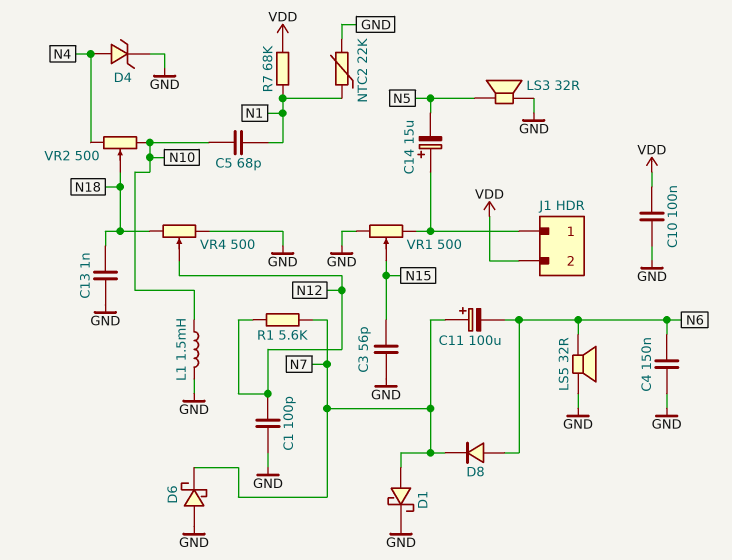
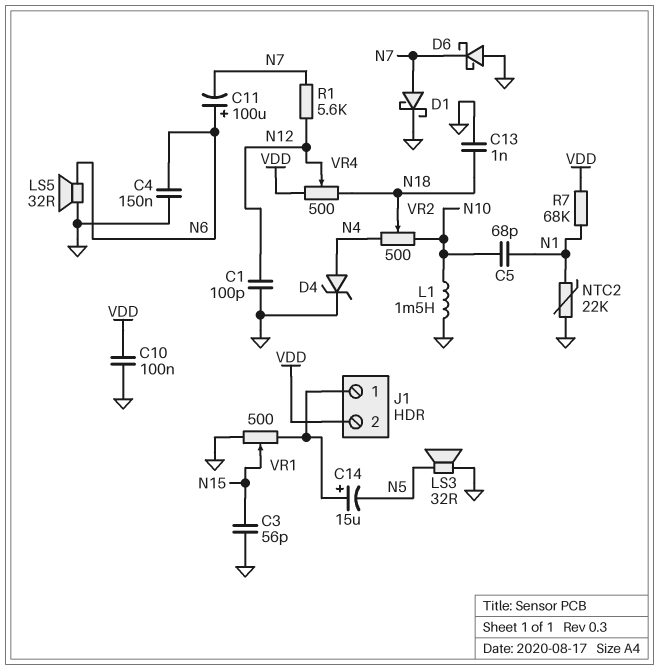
C11: 100uF (plus N7, minus N6) -> 100uF (plus N6, minus N7)
D8: diode (A N6, K N7) -> none
VR4: 500 (GND, N18, wiper N12) -> 500 (N18, VDD, wiper N12)

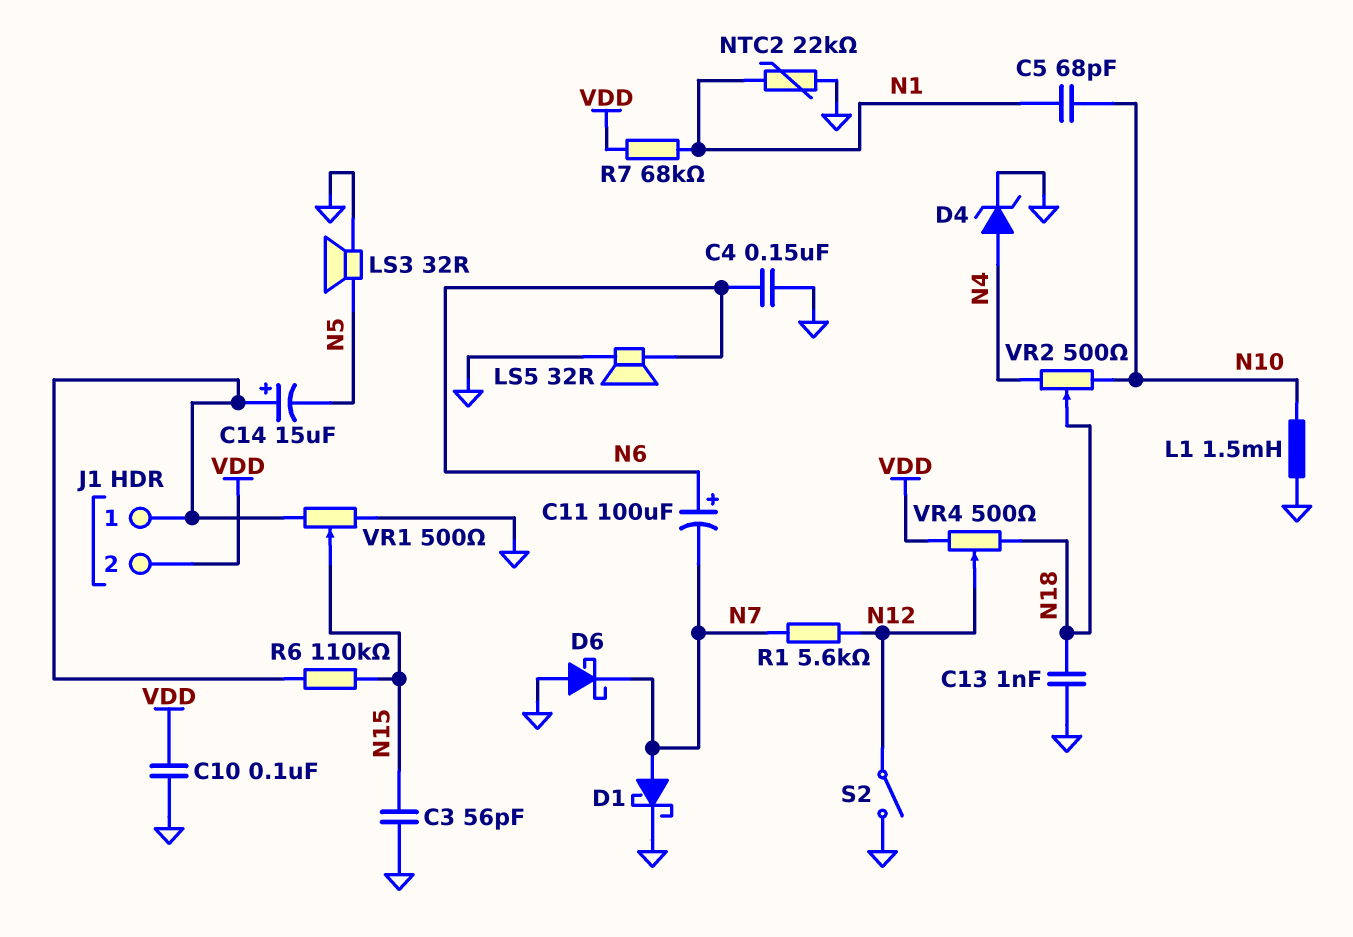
C1: 100pF (GND, N12) -> none
R6: none -> 110k (J1/1, N15)
S2: none -> switch (GND, N12)

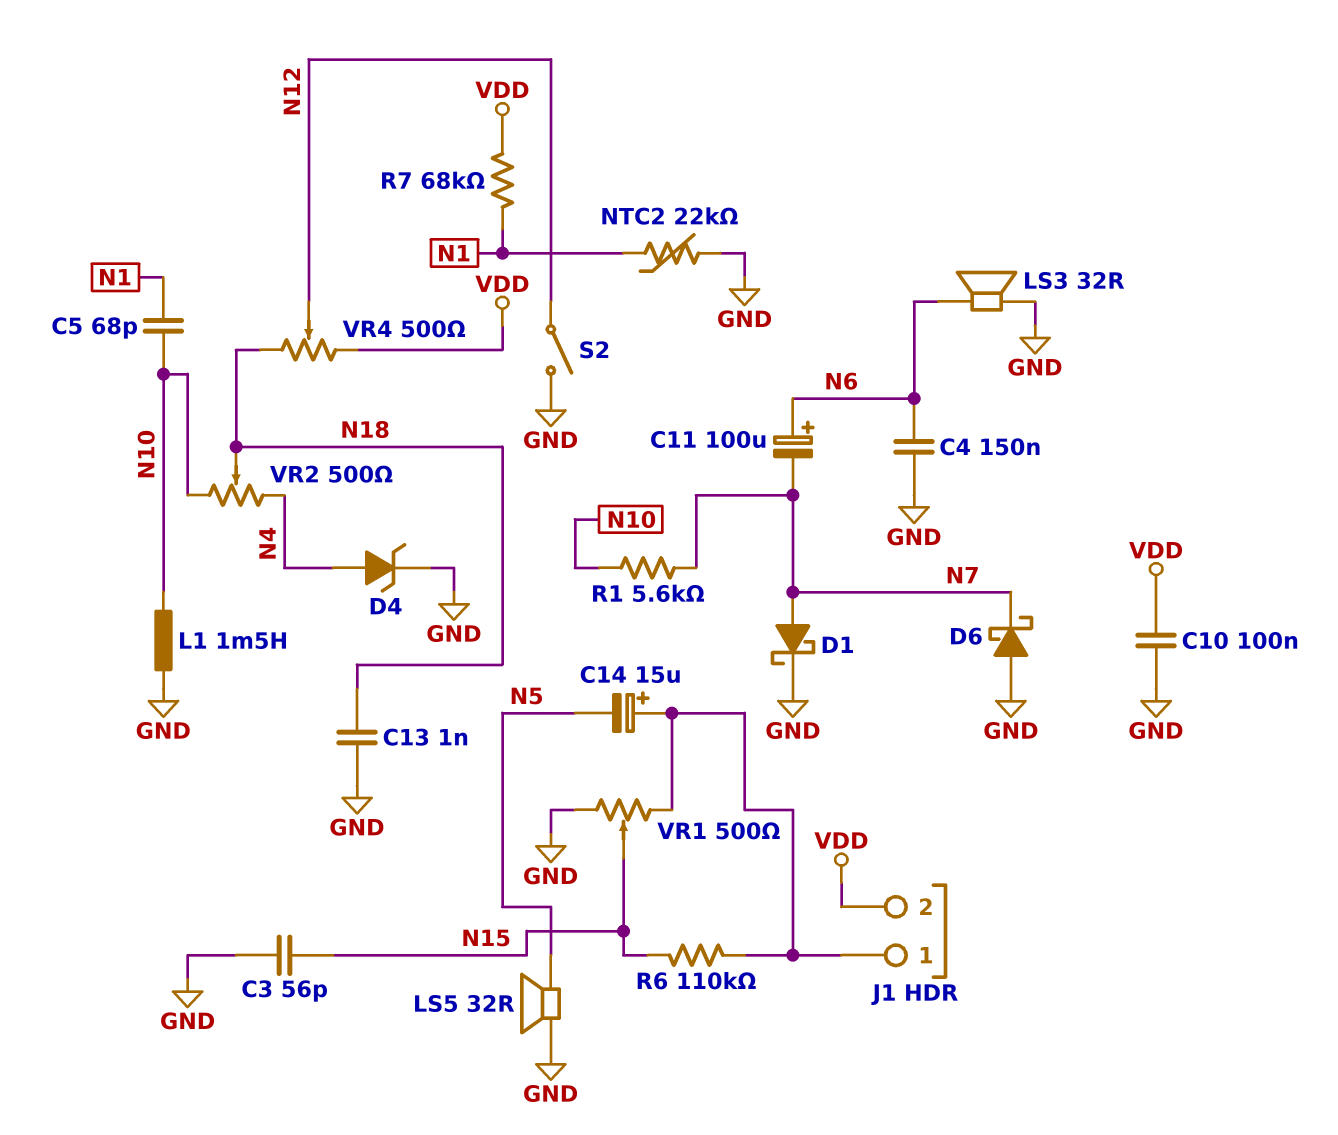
LS3: speaker 32R (GND, N5) -> speaker 32R (GND, N6)
LS5: speaker 32R (GND, N6) -> speaker 32R (GND, N5)
R1: 5.6k (N7, N12) -> 5.6k (N7, N10)

